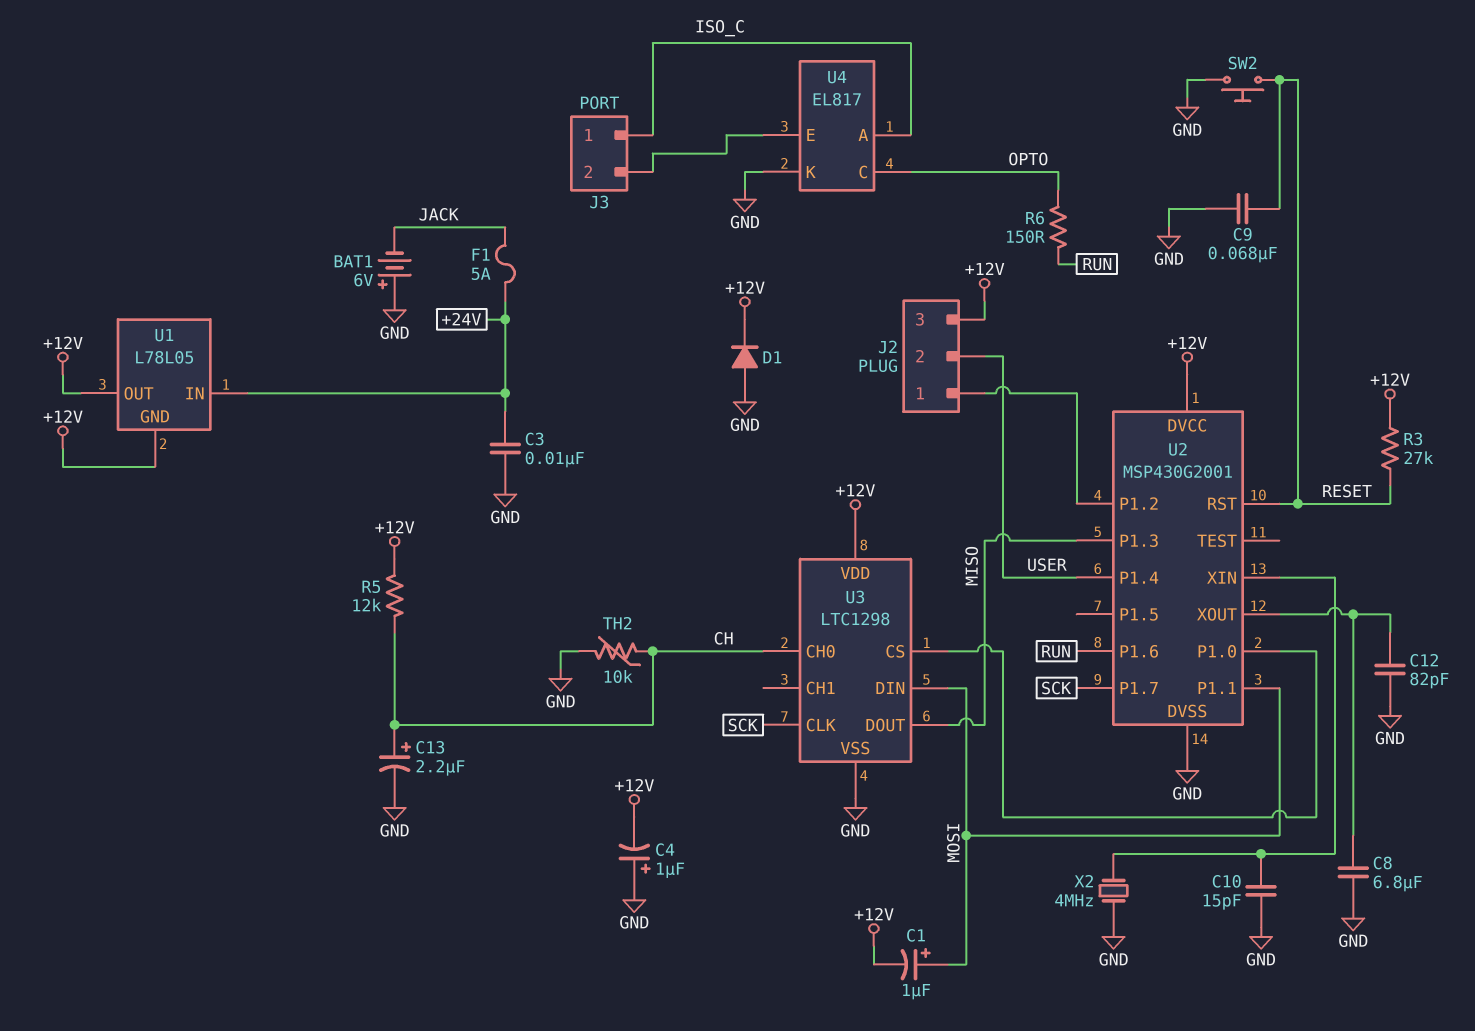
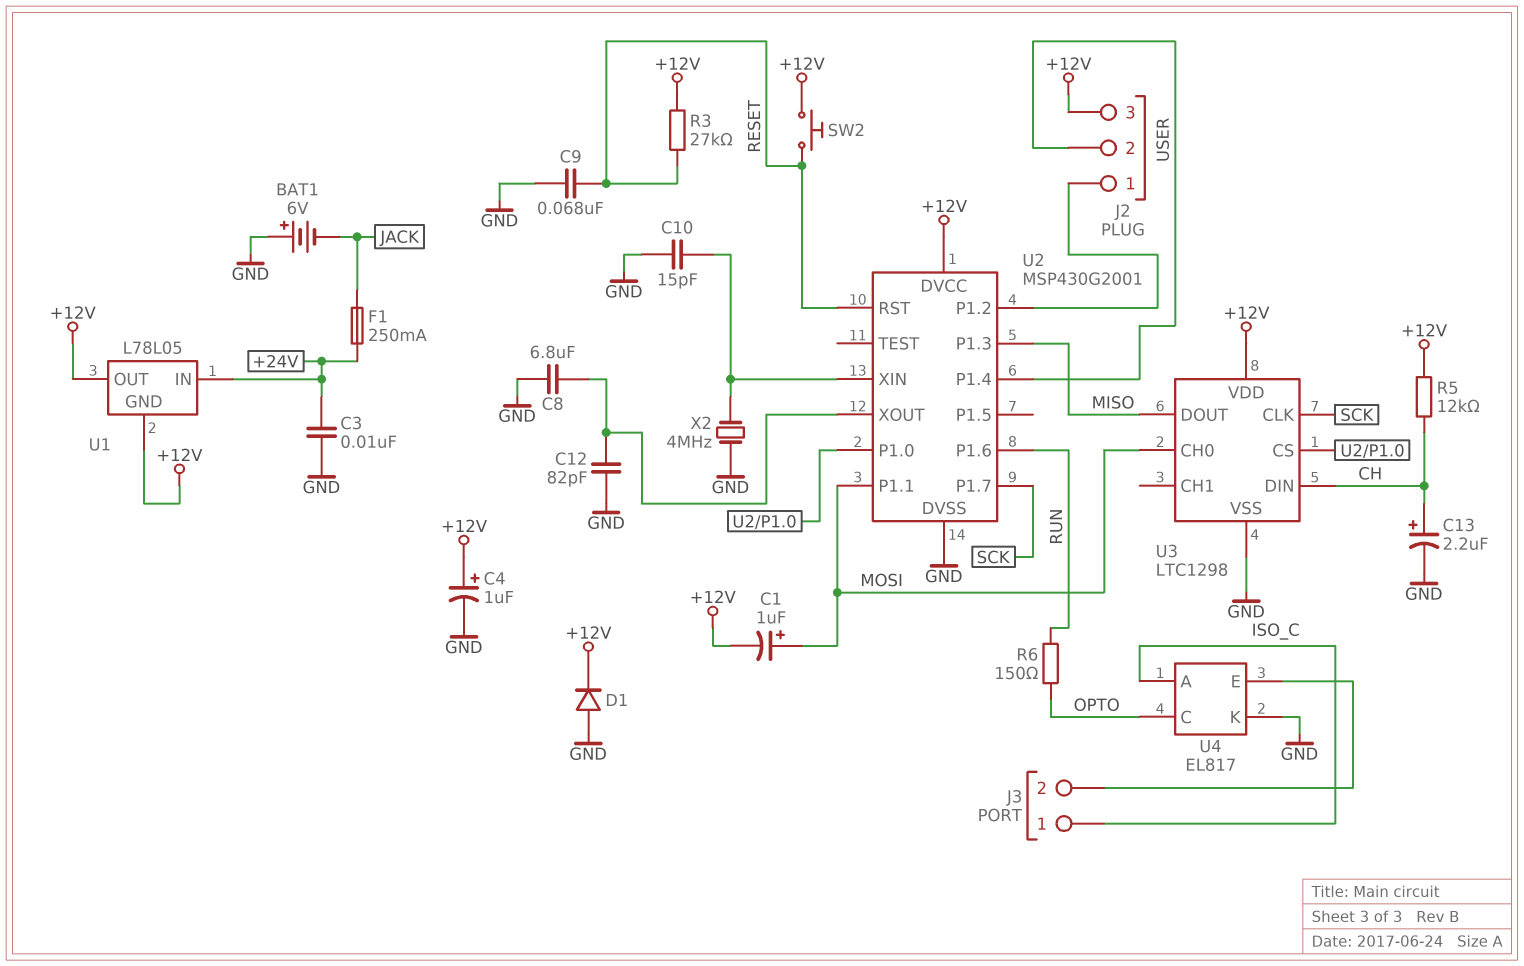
C4: 1uF (plus GND, minus +12V) -> 1uF (plus +12V, minus GND)
F1: 5A (+24V, JACK) -> 250mA (+24V, JACK)
SW2: button (GND, RESET) -> button (+12V, RESET)
TH2: 10k (CH, GND) -> none
U3 pin CH0: CH -> MOSI
U3 pin DIN: MOSI -> CH

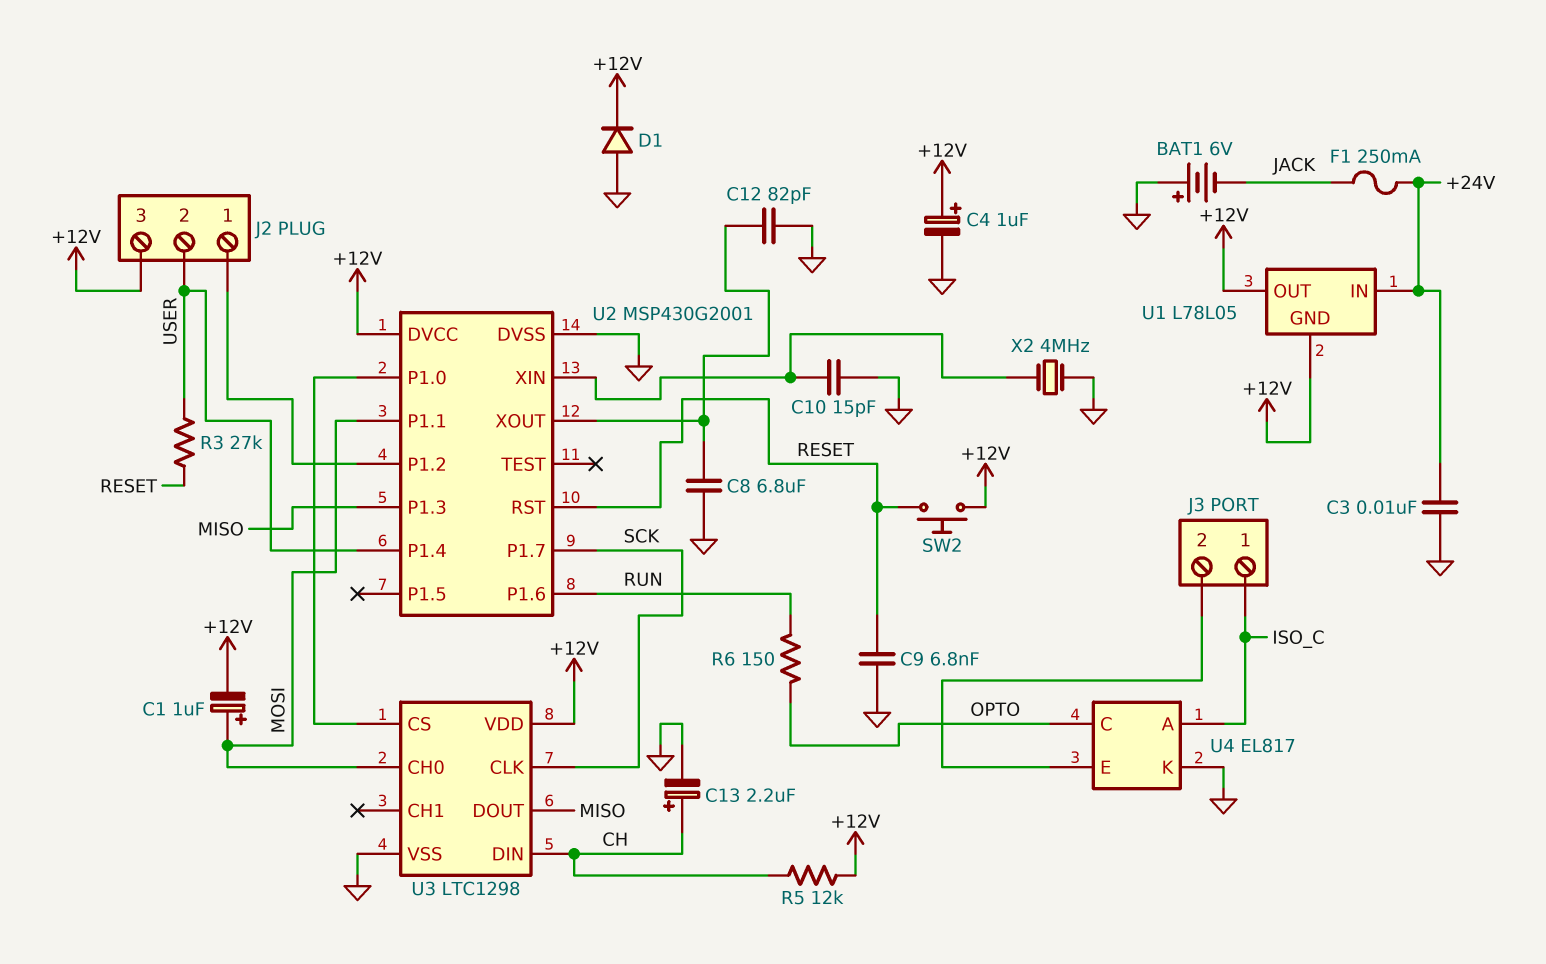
C9: 68nF (GND, RESET) -> 6.8nF (GND, RESET)
R3: 27k (+12V, RESET) -> 27k (RESET, USER)

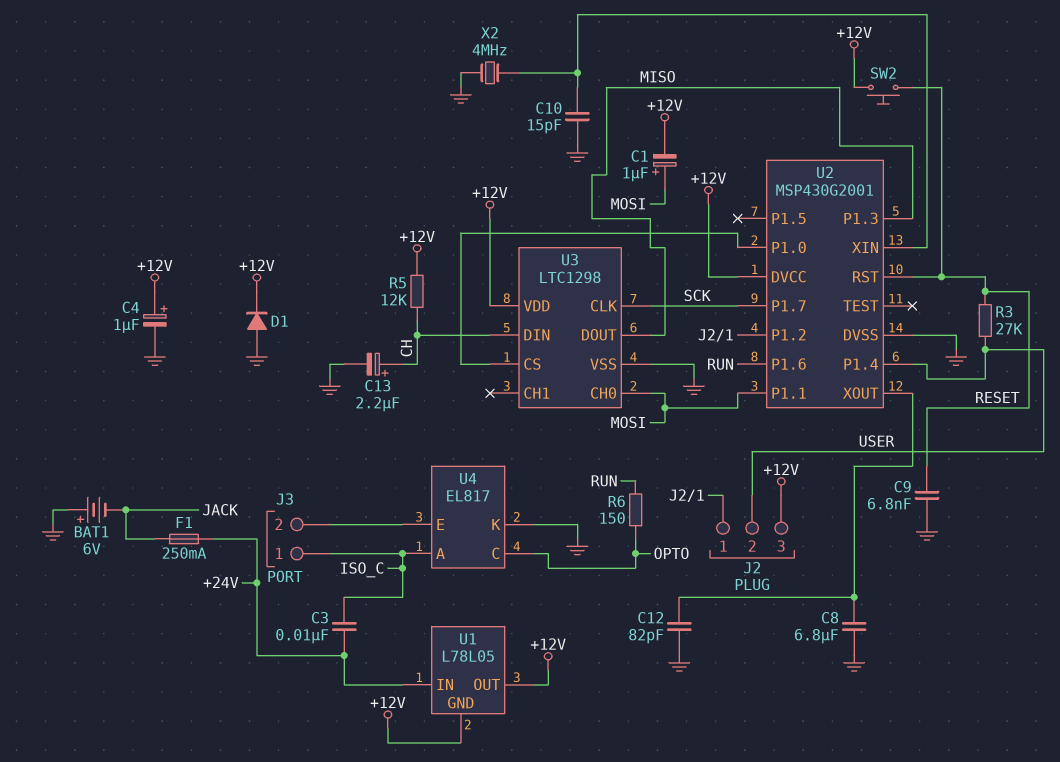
C3: 10nF (+24V, GND) -> 10nF (+24V, ISO_C)

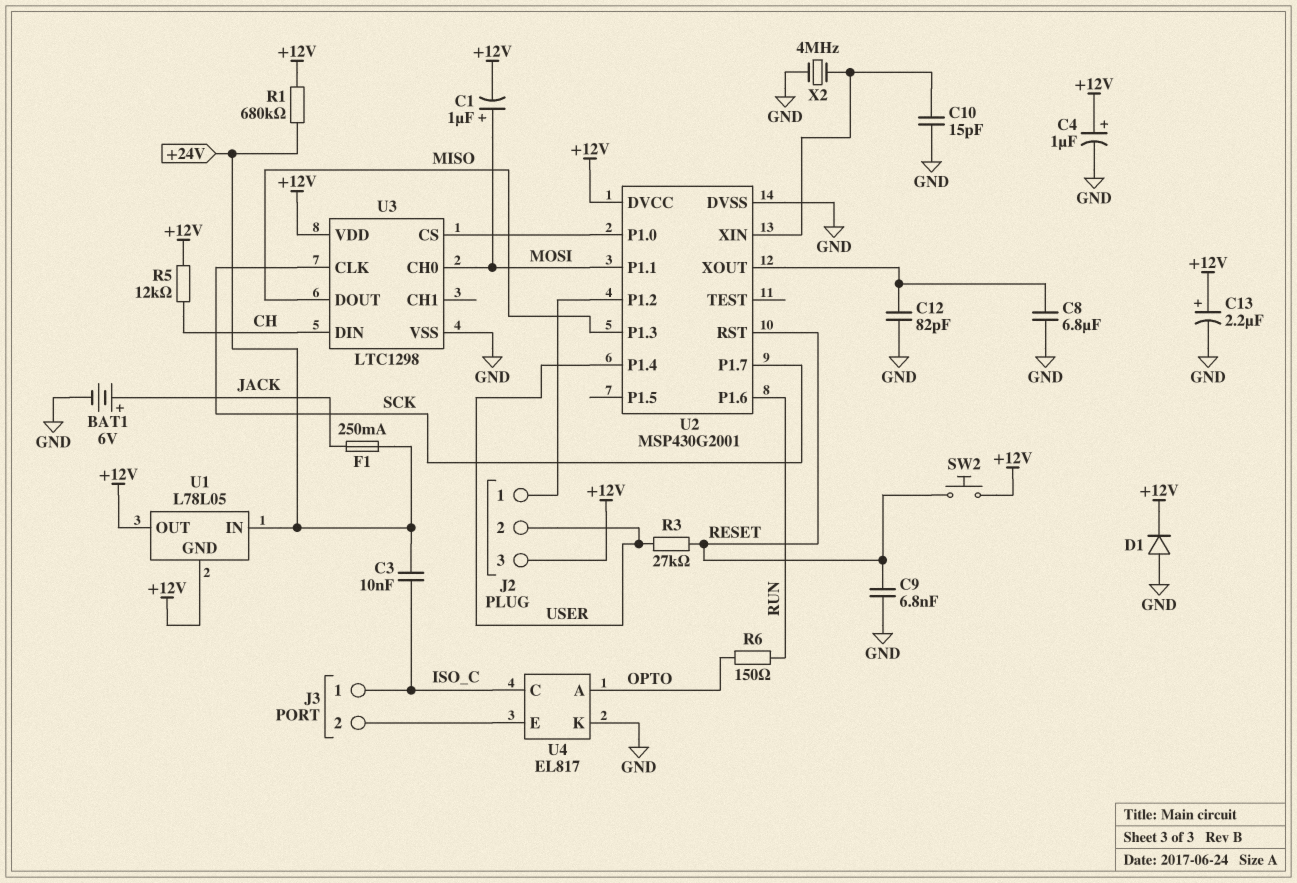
BAT1: 6V (plus GND, minus JACK) -> 6V (plus JACK, minus GND)
C13: 2.2uF (plus CH, minus GND) -> 2.2uF (plus +12V, minus GND)
R1: none -> 680k (+12V, +24V)
U4 pin A: ISO_C -> OPTO
U4 pin C: OPTO -> ISO_C

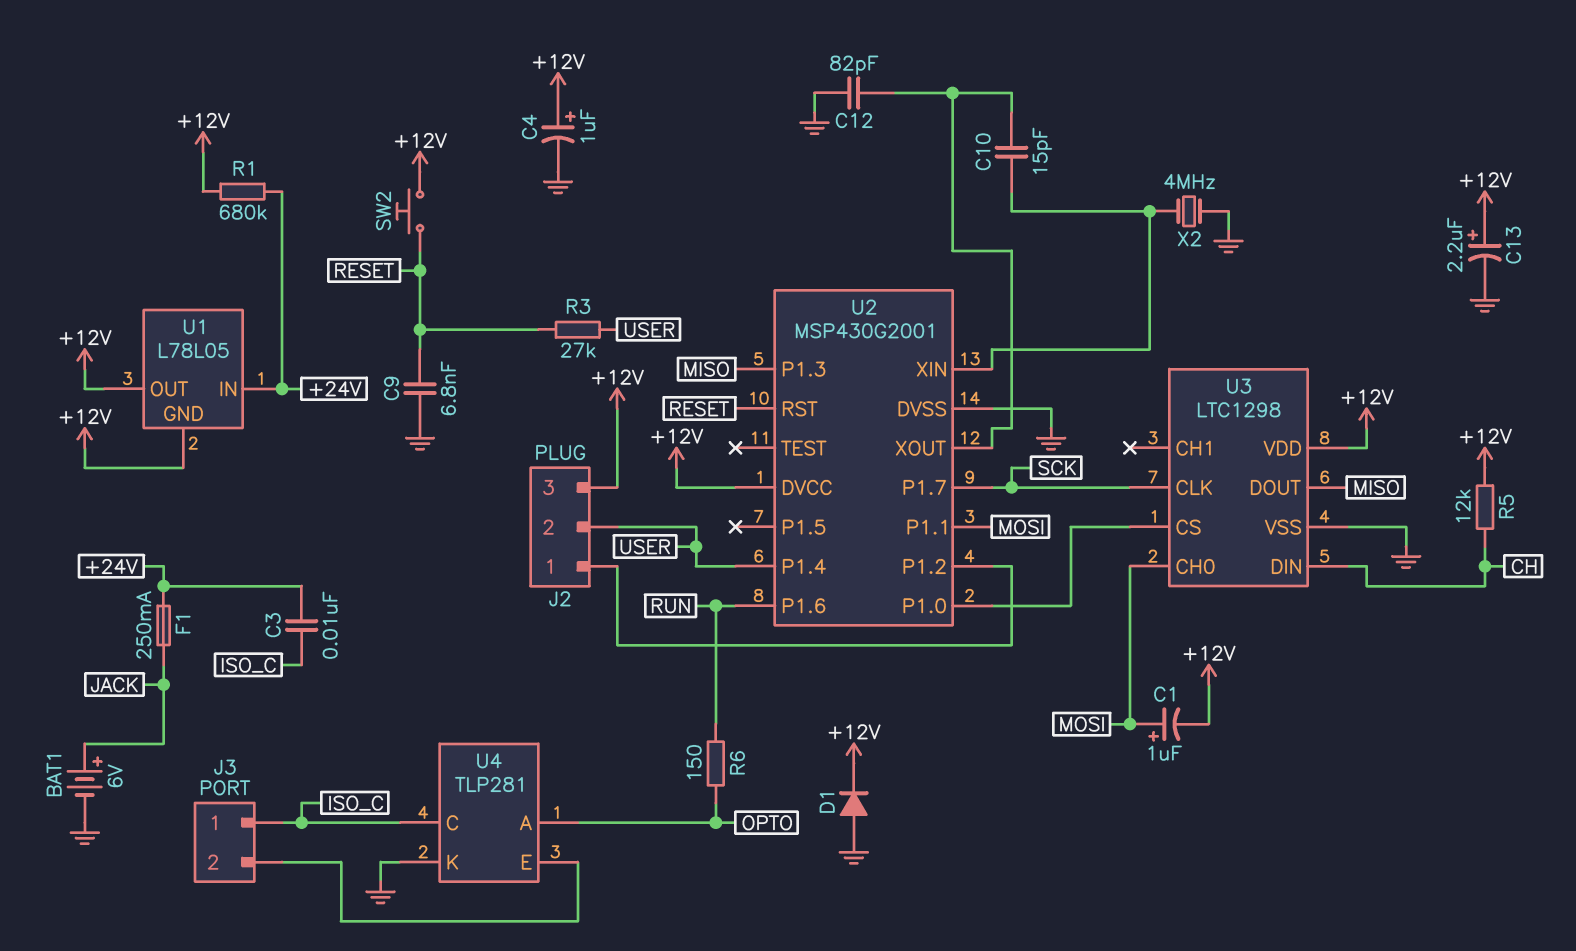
C8: 6.8uF (GND, U2/XOUT) -> none
C10: 15pF (GND, U2/XIN) -> 15pF (U2/XIN, U2/XOUT)
U4: EL817 -> TLP281

